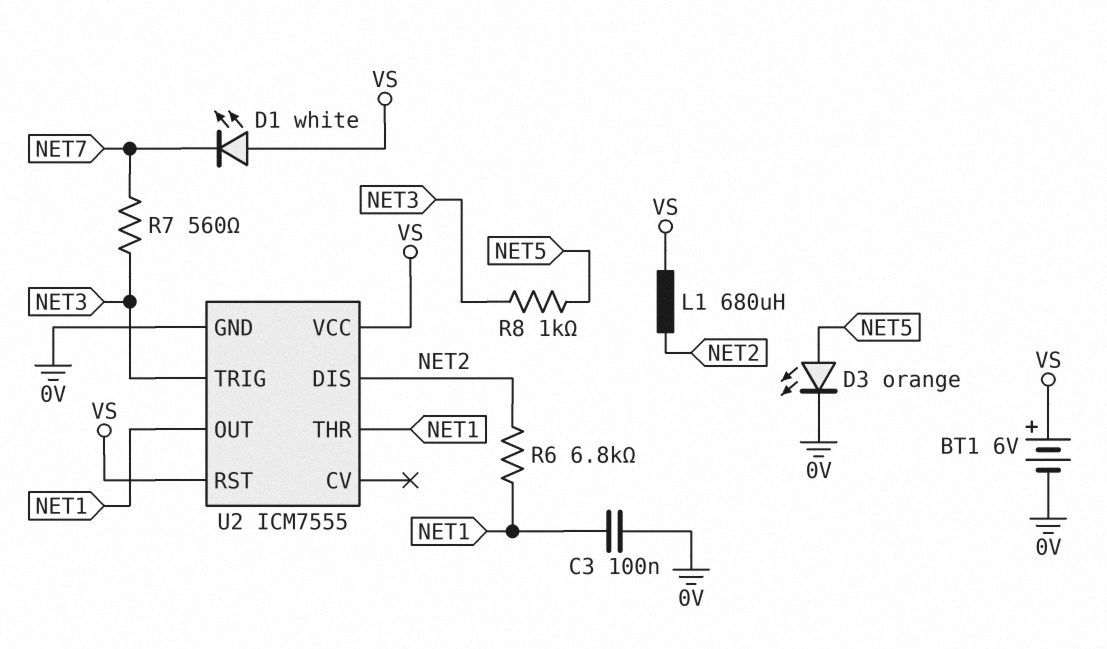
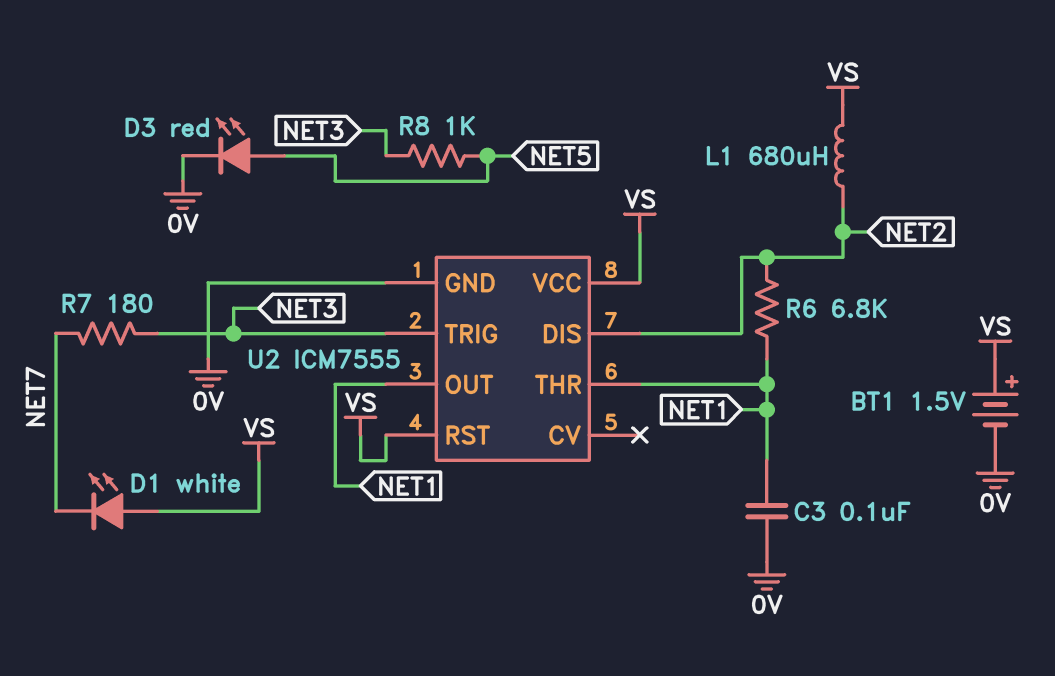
BT1: 6V (plus VS, minus 0V) -> 1.5V (plus VS, minus 0V)
D3: LED orange (A NET5, K 0V) -> LED red (A NET5, K 0V)
R7: 560 (NET3, NET7) -> 180 (NET3, NET7)

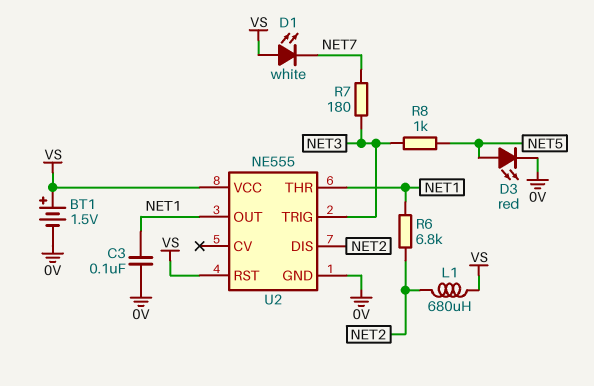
U2: ICM7555 -> NE555

